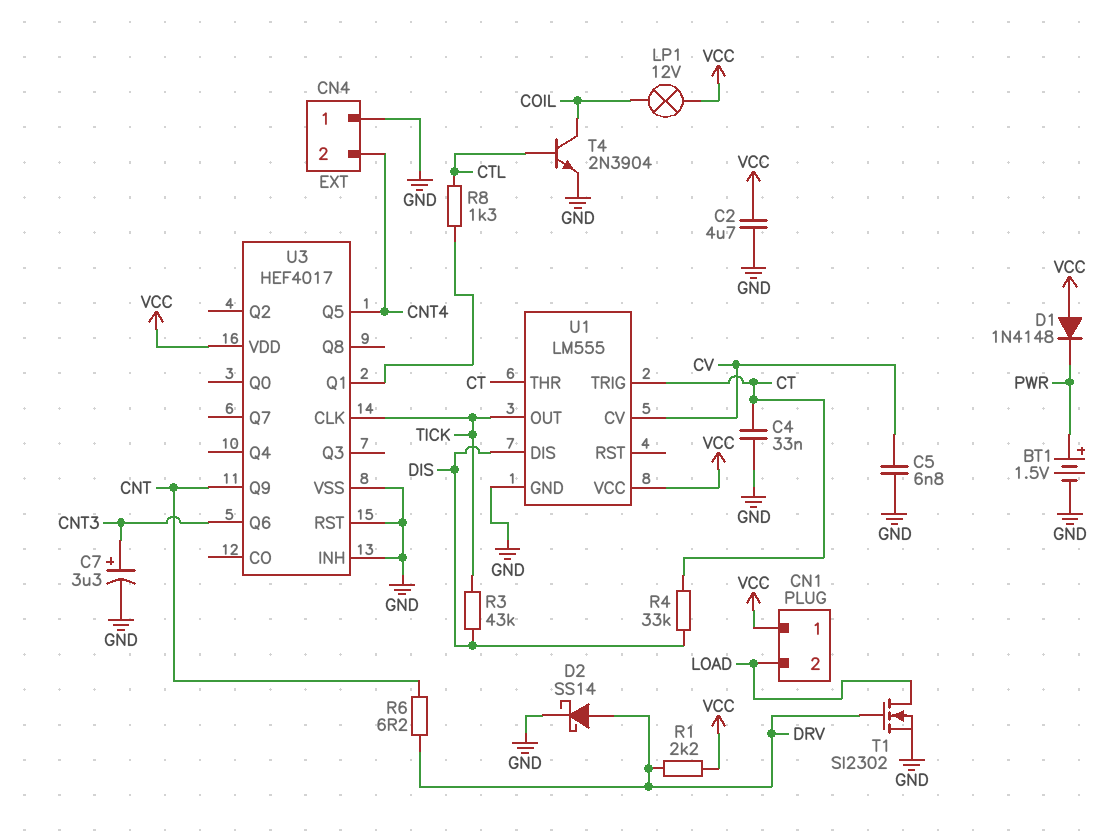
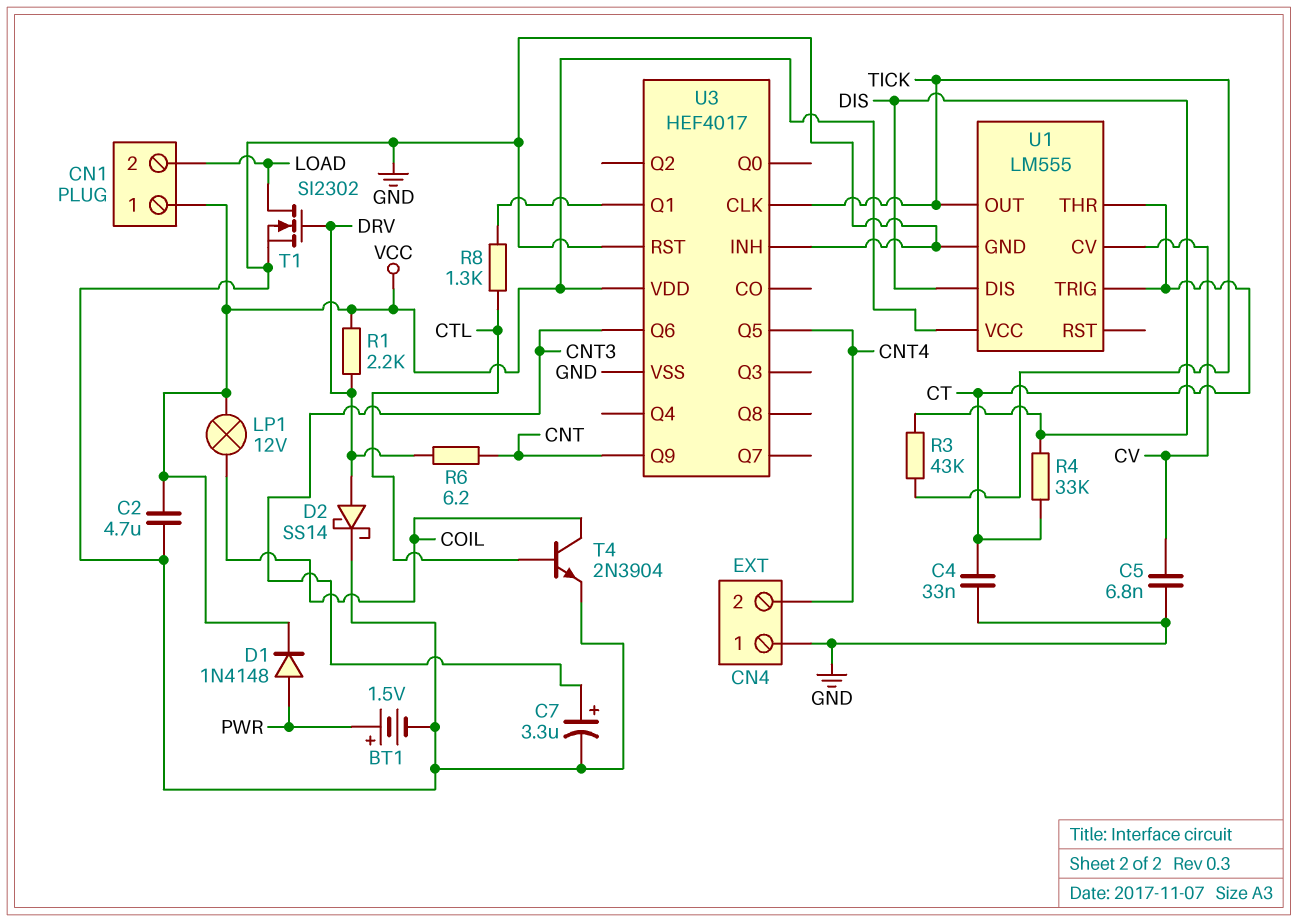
D1: diode 1N4148 (A VCC, K PWR) -> diode 1N4148 (A PWR, K VCC)

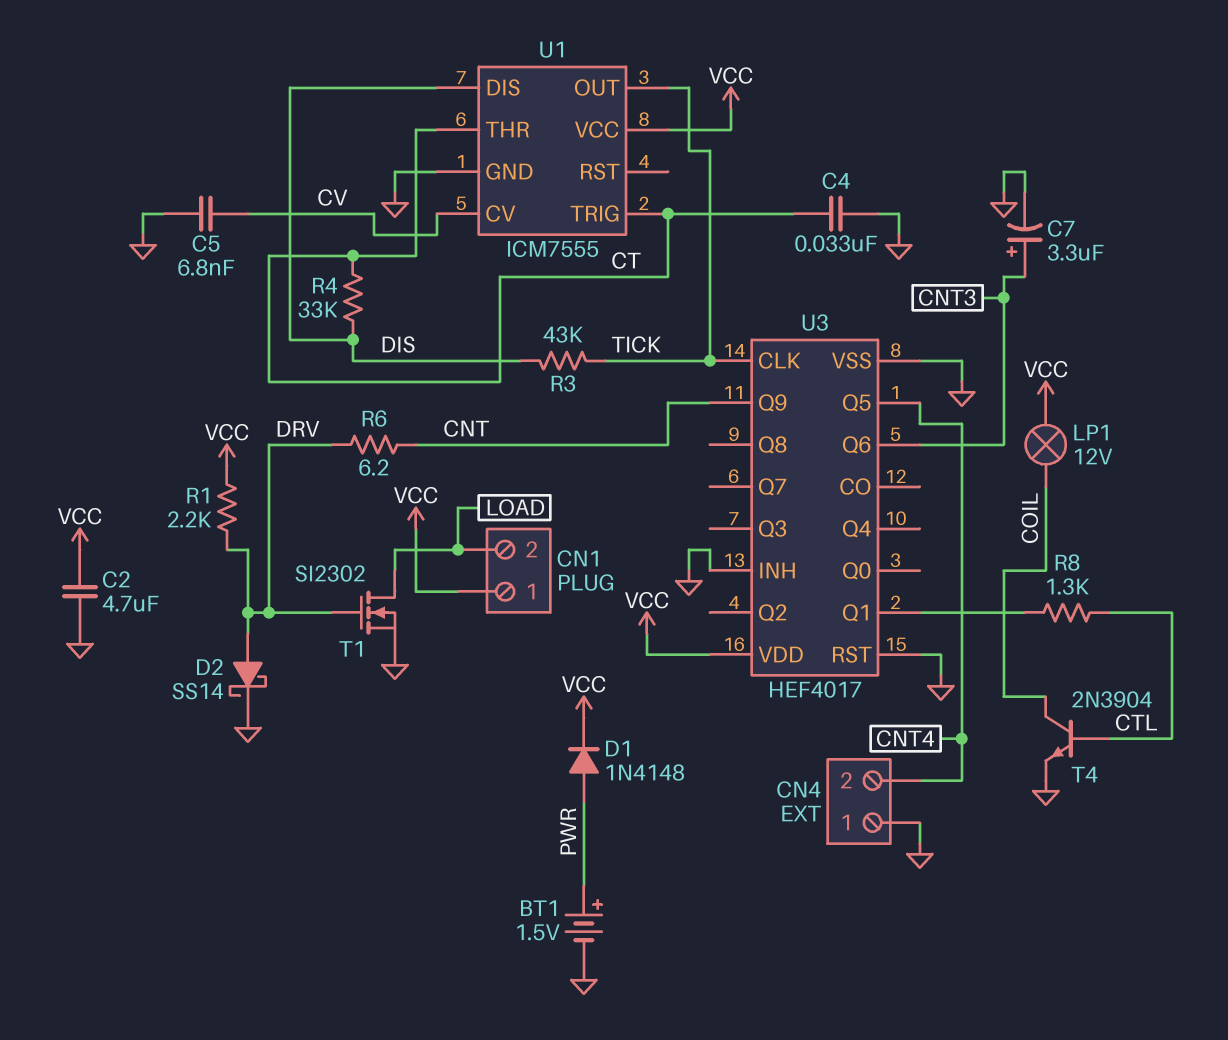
U1: LM555 -> ICM7555

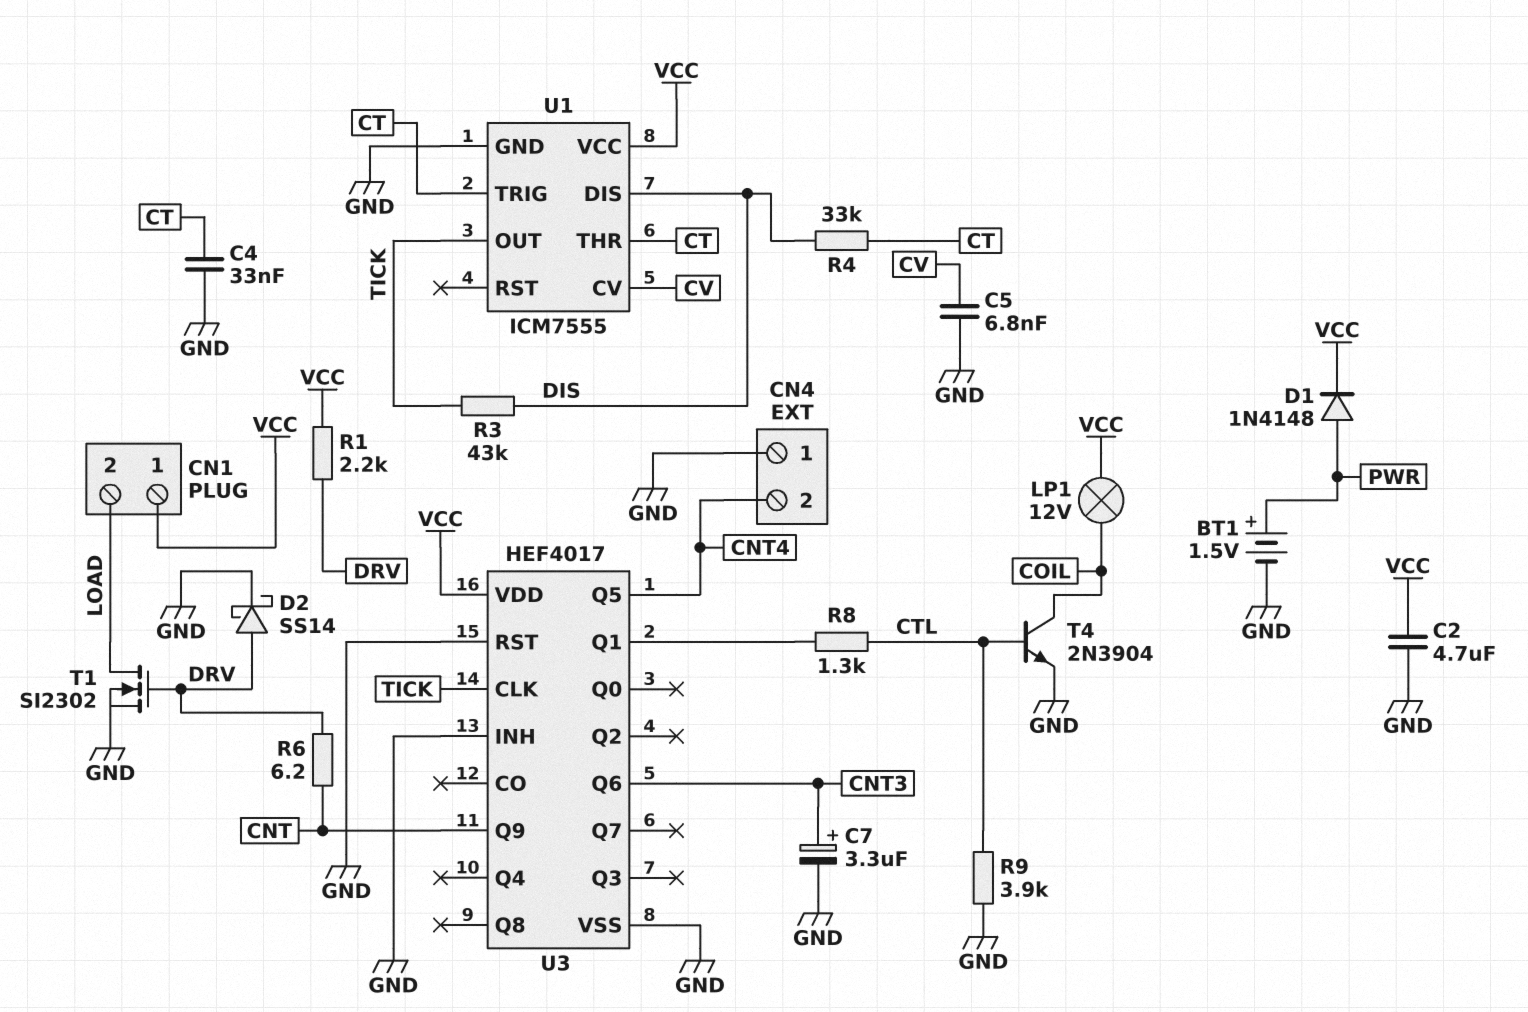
R9: none -> 3.9k (CTL, GND)

